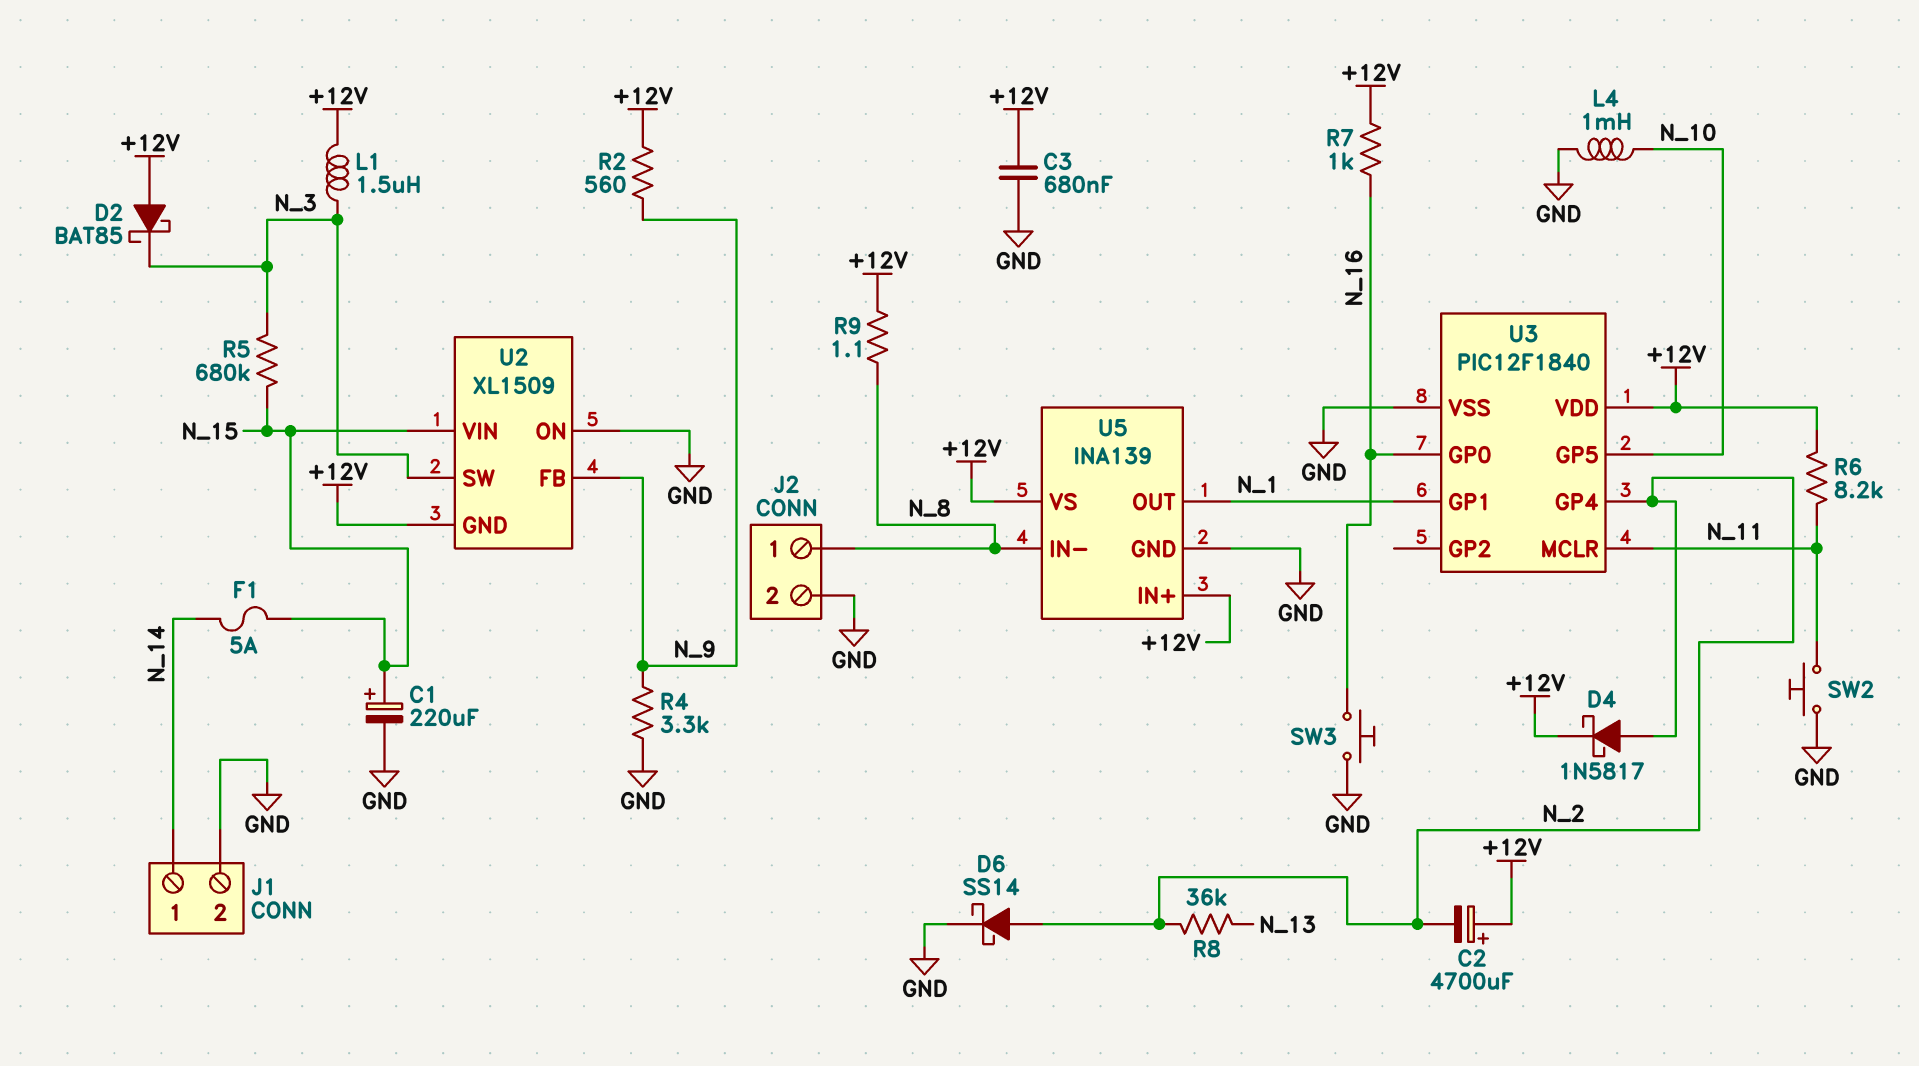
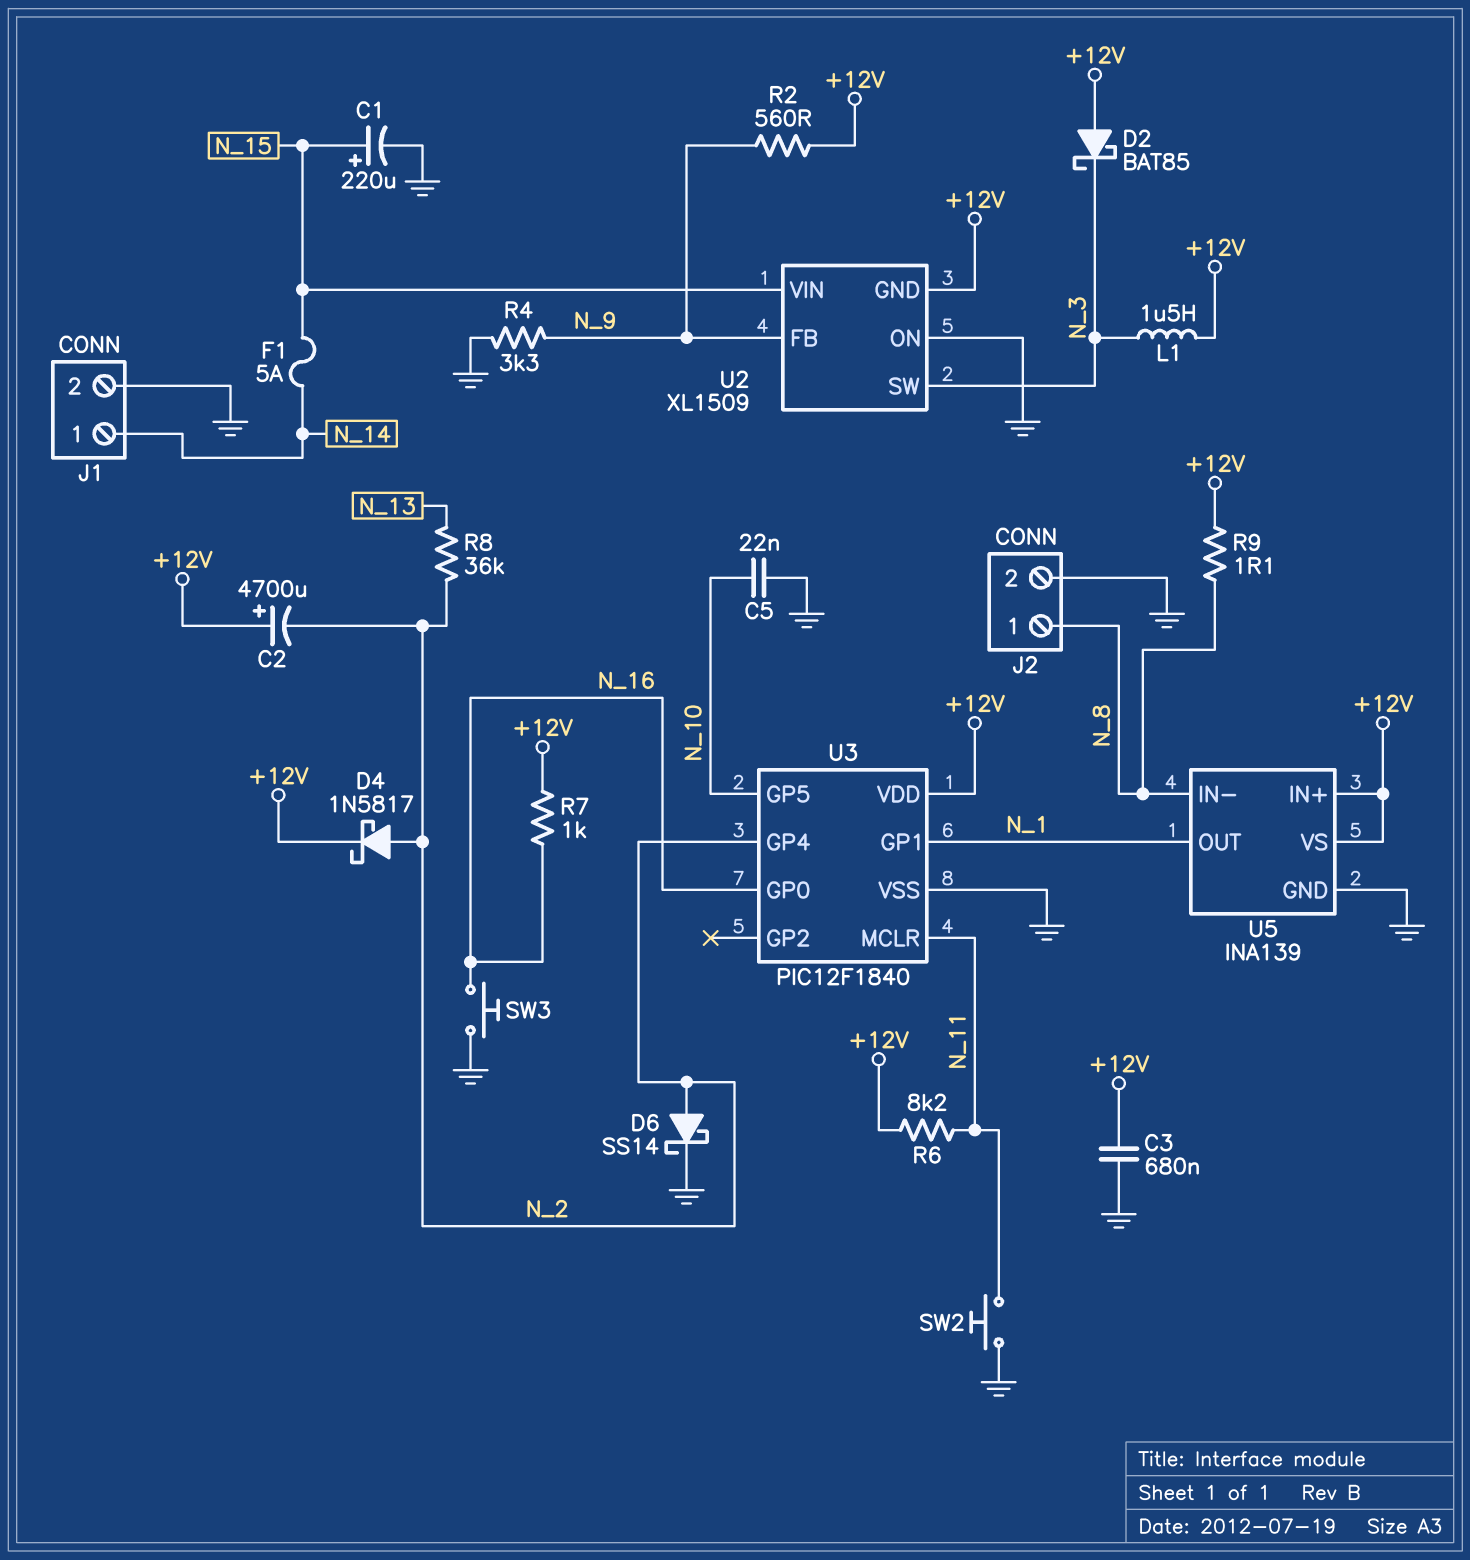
C5: none -> 22nF (GND, N_10)
L4: 1mH (GND, N_10) -> none
R5: 680k (N_3, N_15) -> none

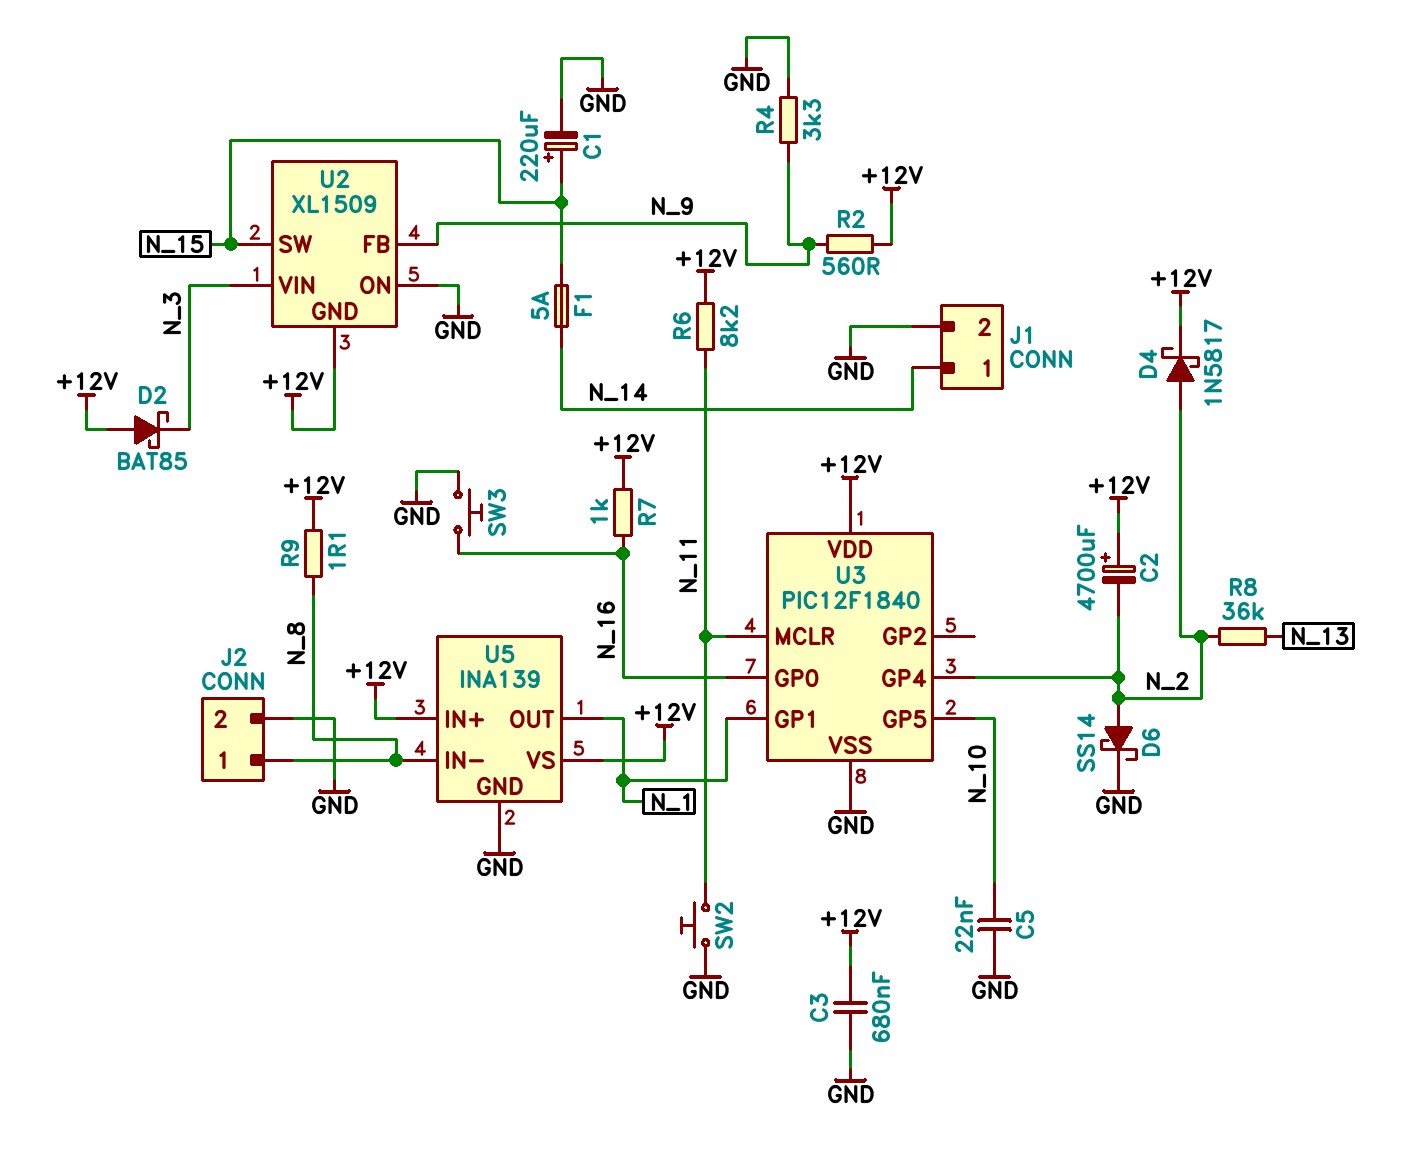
L1: 1.5uH (+12V, N_3) -> none
U2 pin SW: N_3 -> N_15
U2 pin VIN: N_15 -> N_3

